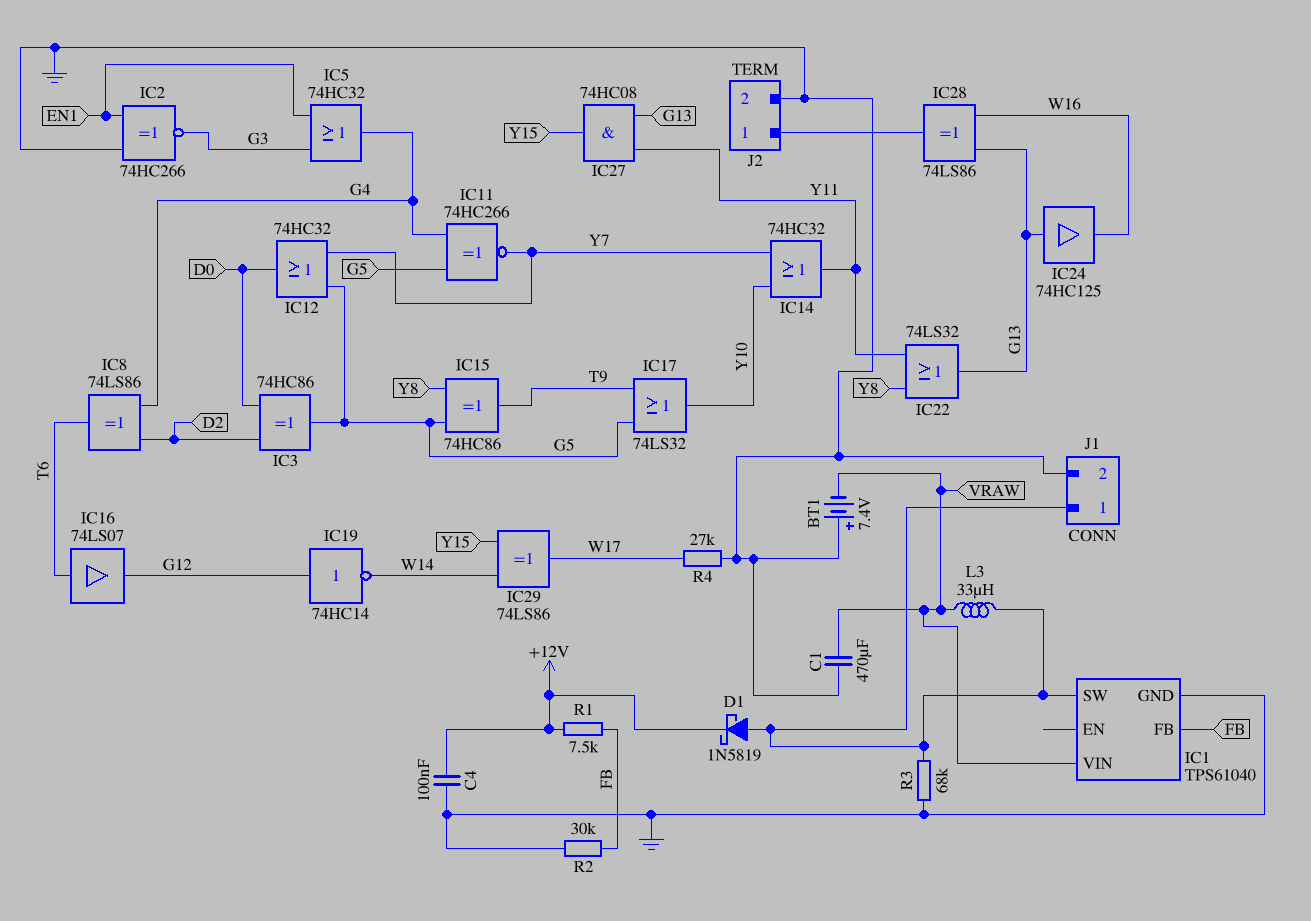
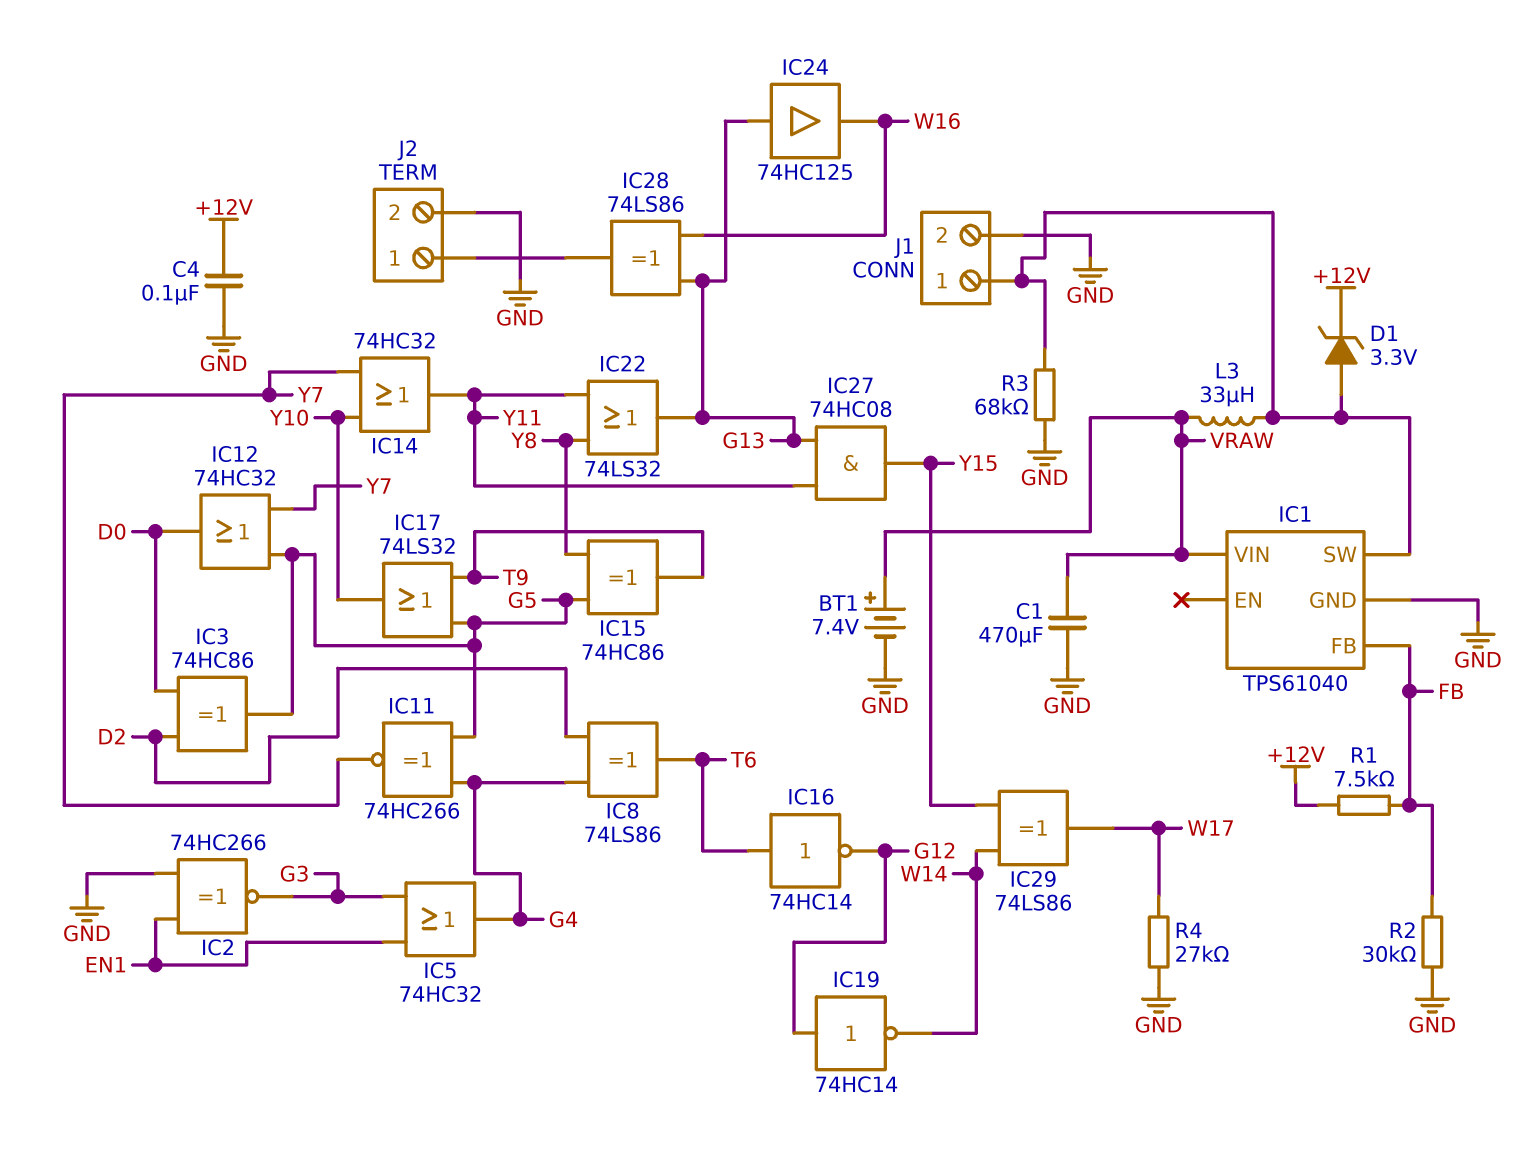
BT1: 7.4V (plus GND, minus VRAW) -> 7.4V (plus VRAW, minus GND)
D1: schottky 1N5819 (A IC1/SW, K +12V) -> zener 3.3V (A IC1/SW, K +12V)
IC16: buffer 74LS07 (in T6, out G12) -> NOT 74HC14 (in T6, out G12)

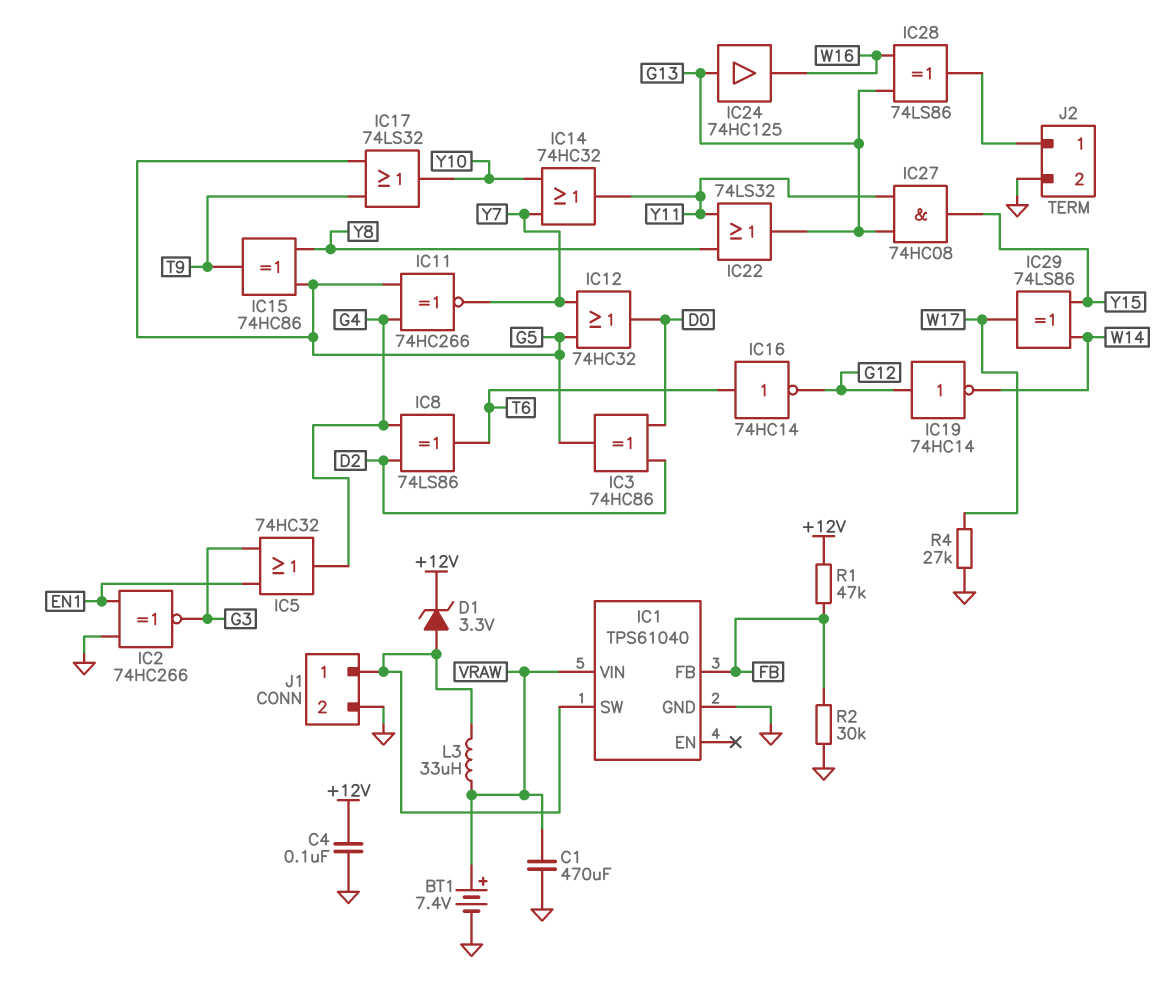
R1: 7.5k (+12V, FB) -> 47k (+12V, FB)
R3: 68k (GND, IC1/SW) -> none

